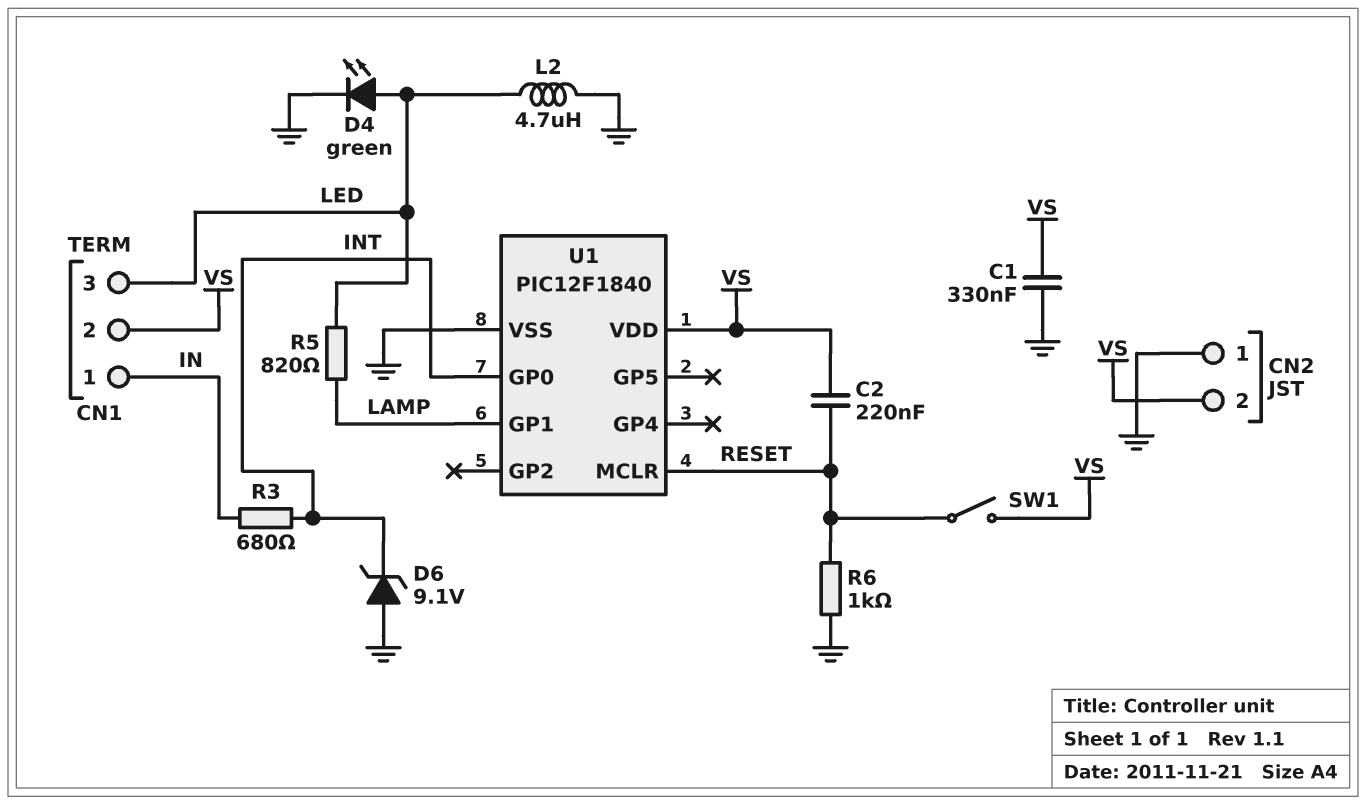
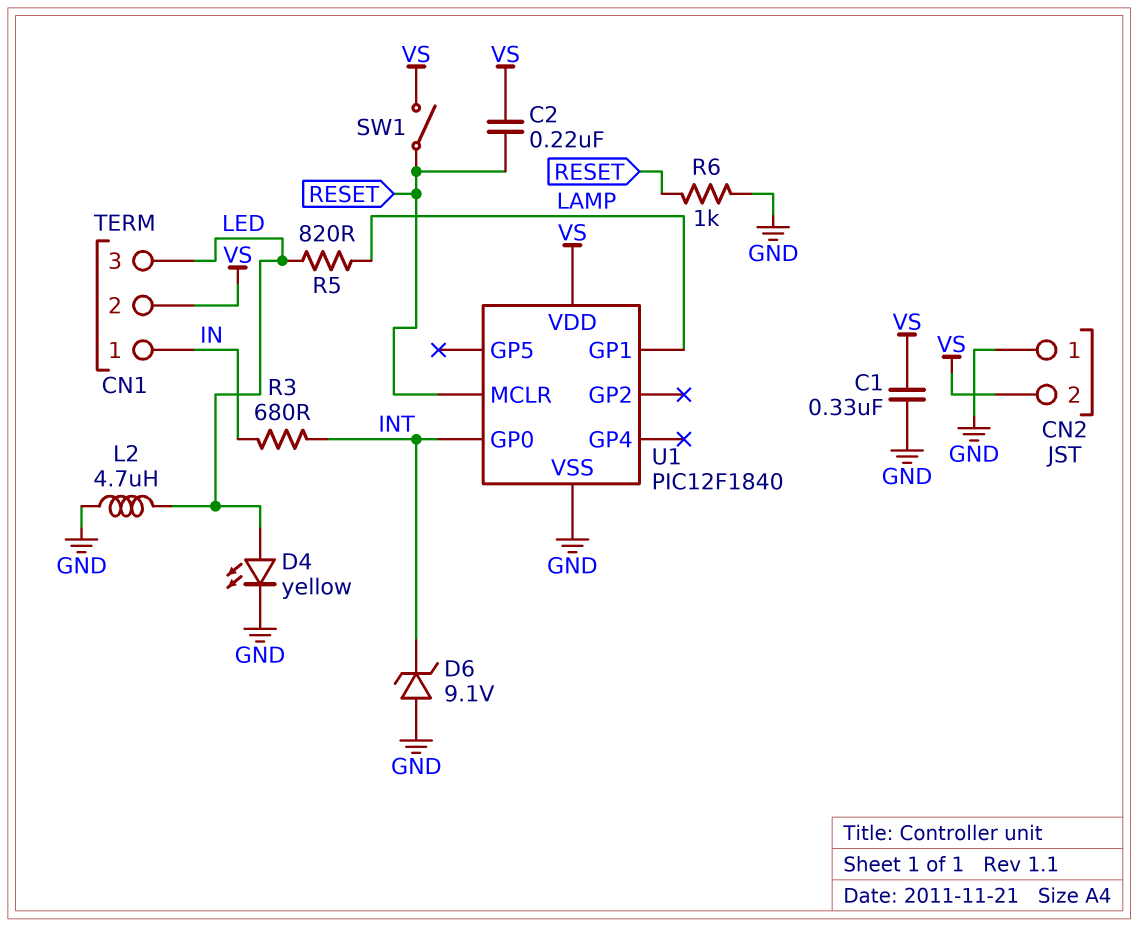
D4: LED green (A LED, K GND) -> LED yellow (A LED, K GND)

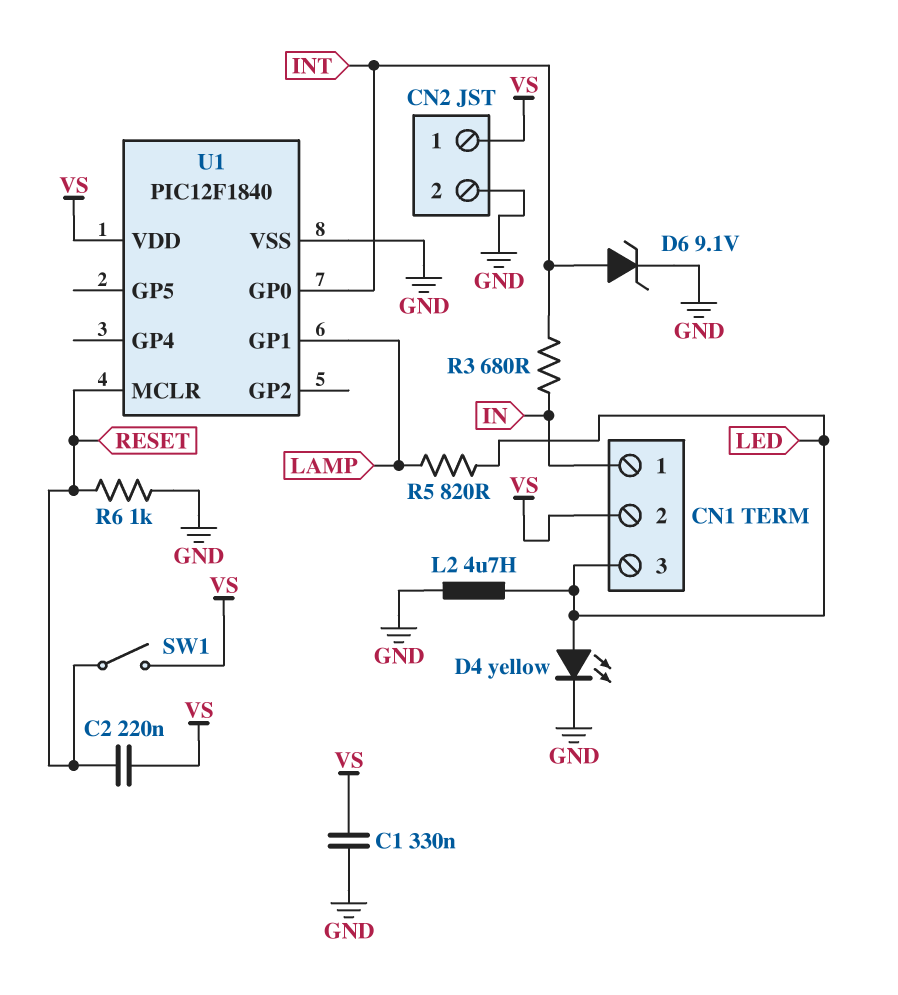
CN2 pin 1: GND -> VS
CN2 pin 2: VS -> GND
D6: zener 9.1V (A GND, K INT) -> zener 9.1V (A INT, K GND)

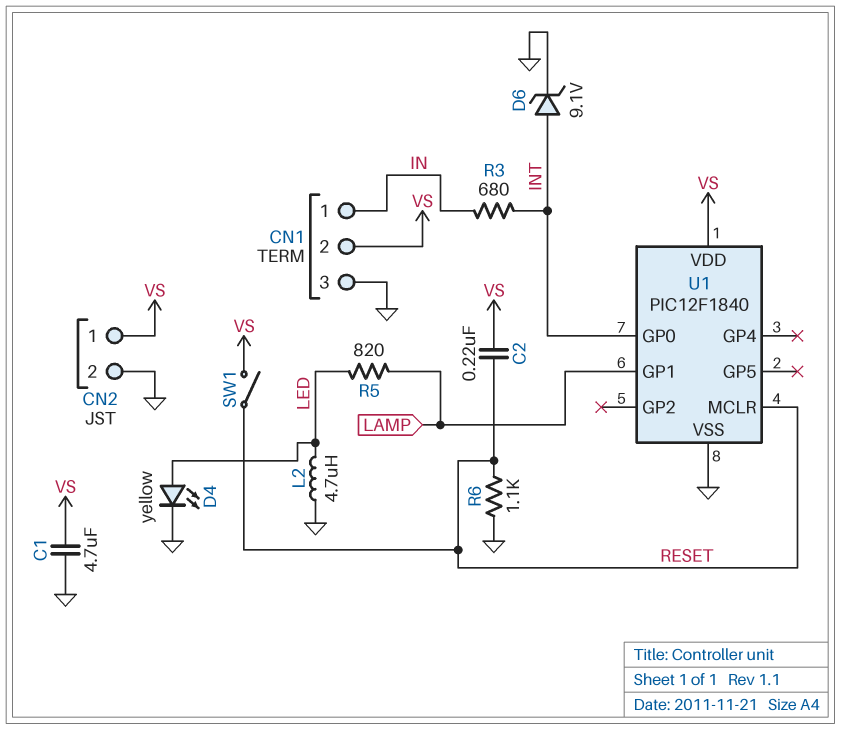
C1: 330nF (GND, VS) -> 4.7uF (GND, VS)
CN1 pin 3: LED -> GND
R6: 1k (GND, RESET) -> 1.1k (GND, RESET)

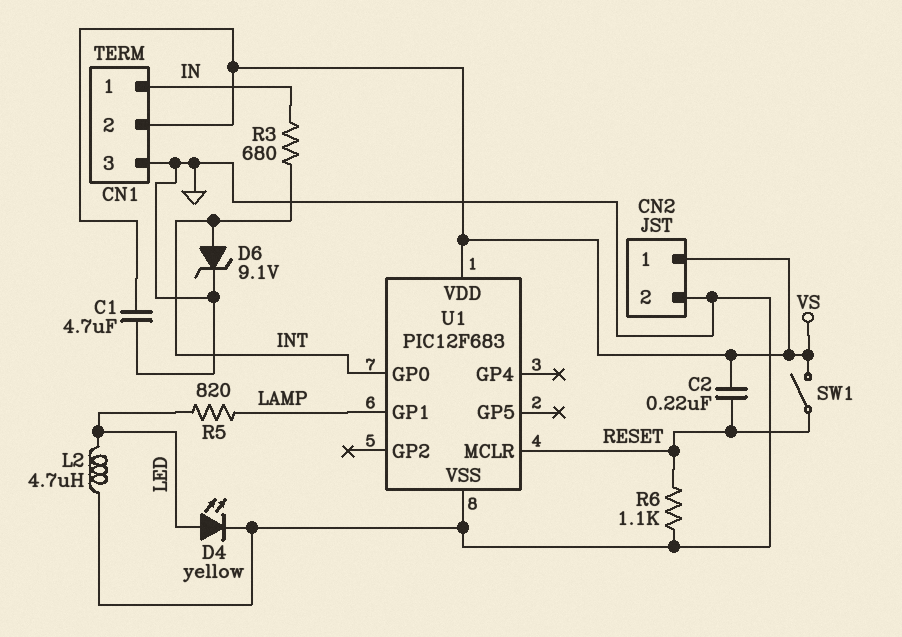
U1: PIC12F1840 -> PIC12F683

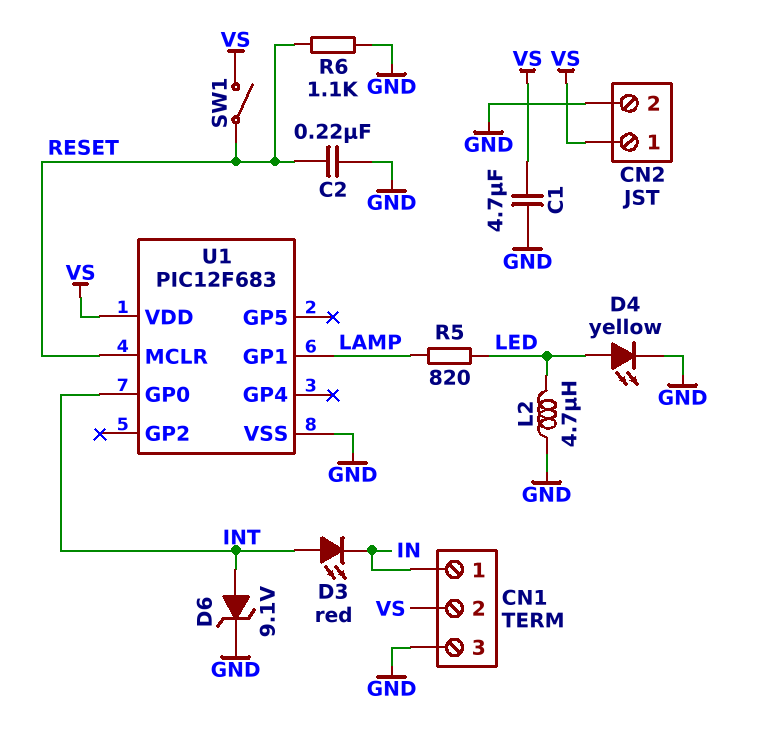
C2: 220nF (RESET, VS) -> 220nF (GND, RESET)
D3: none -> LED red (A INT, K IN)
R3: 680 (IN, INT) -> none

